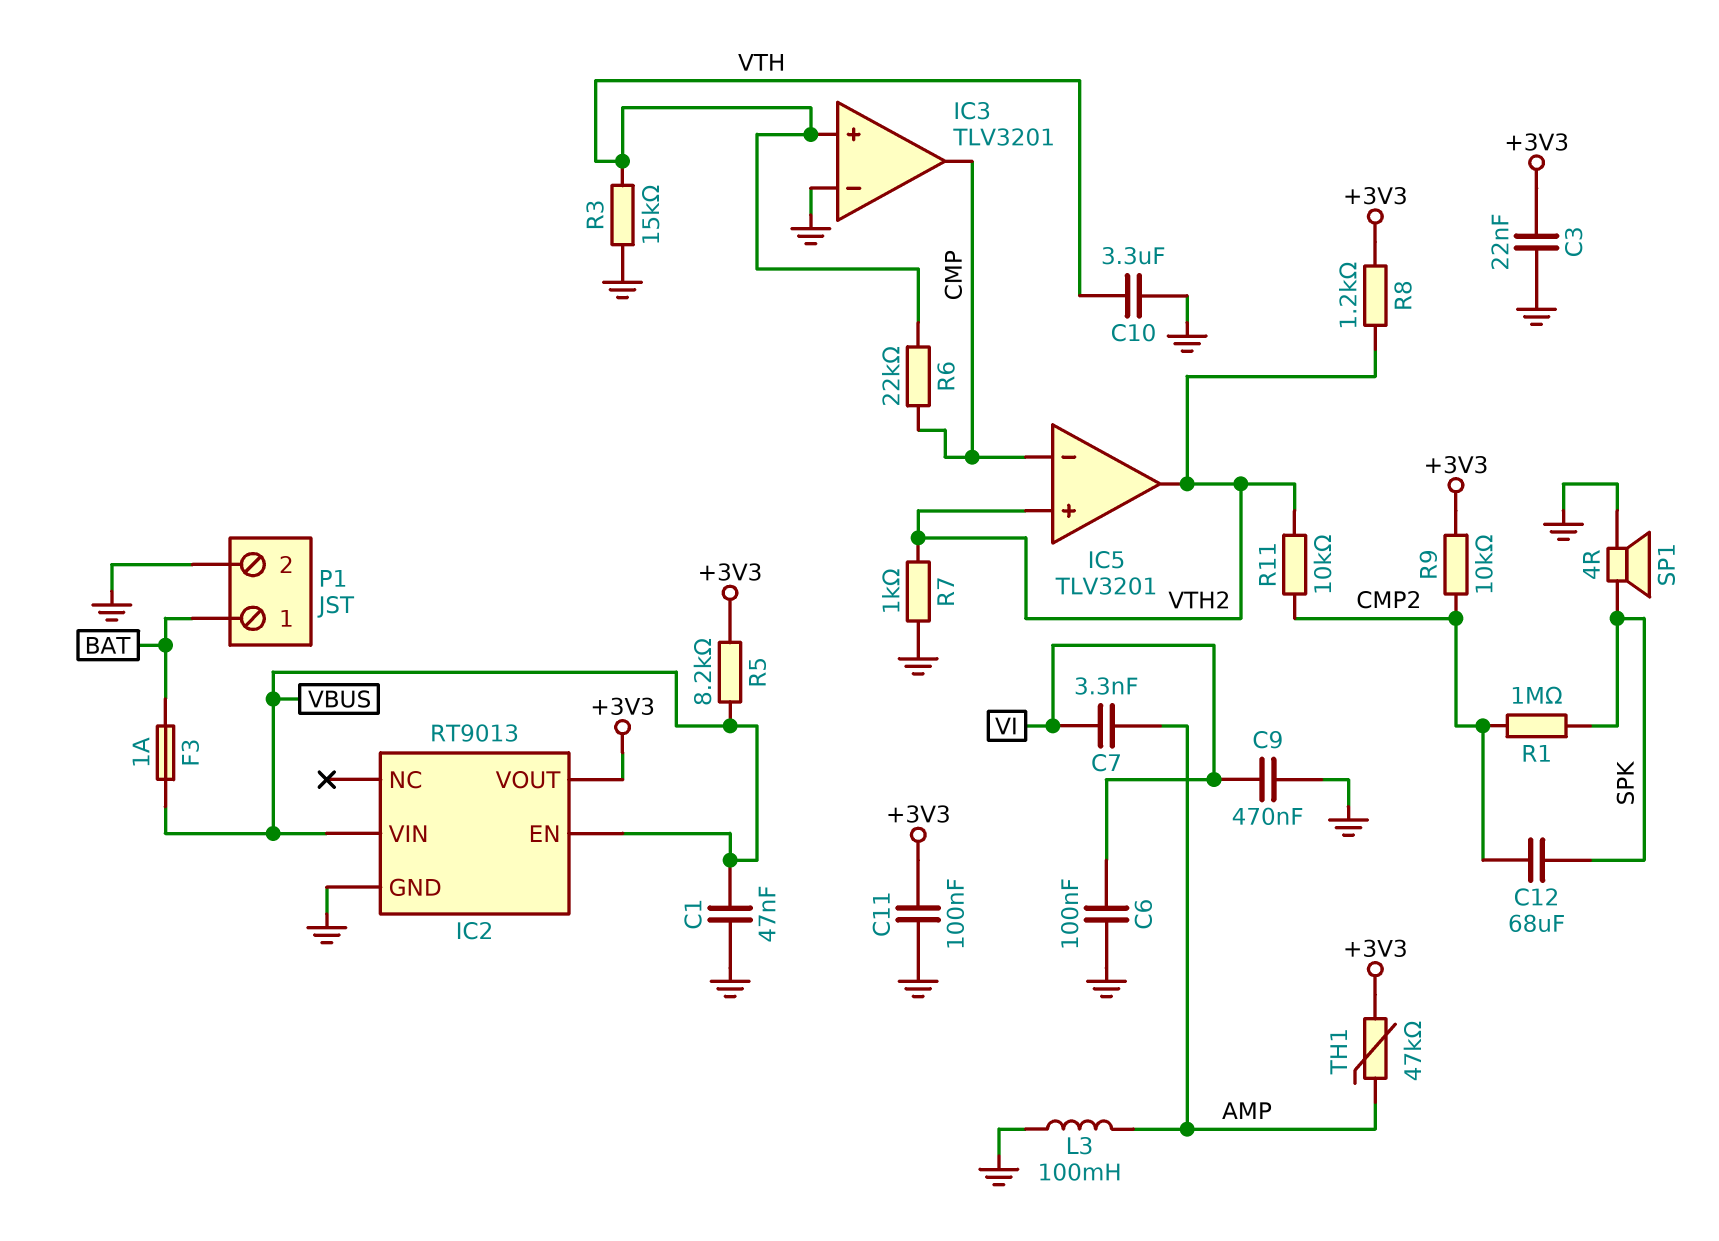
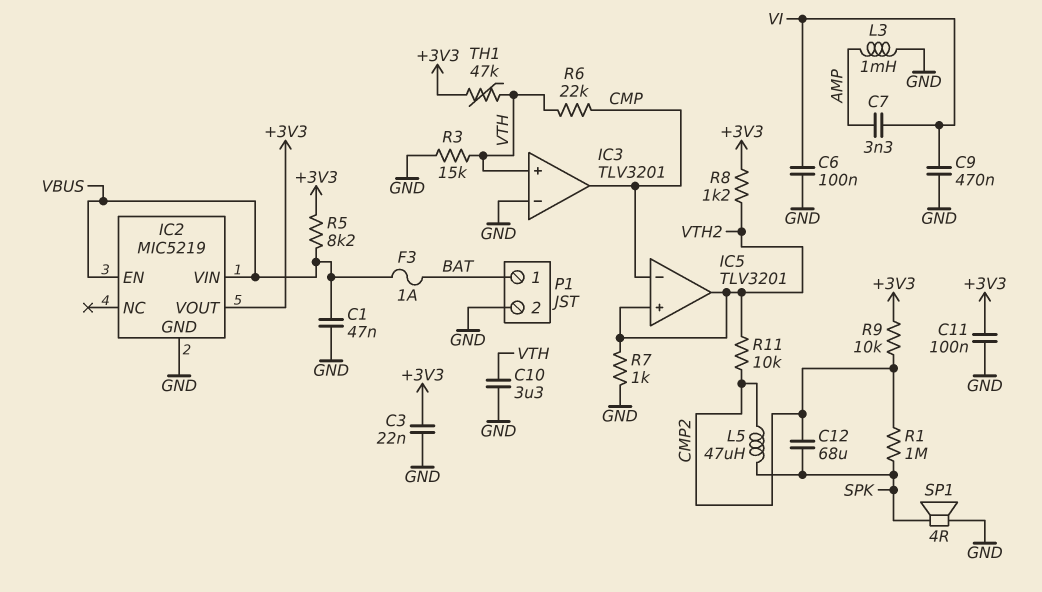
IC2: RT9013 -> MIC5219
L3: 100mH (AMP, GND) -> 1mH (AMP, GND)
L5: none -> 47uH (CMP2, SPK)
TH1: 47k (+3V3, AMP) -> 47k (+3V3, VTH)

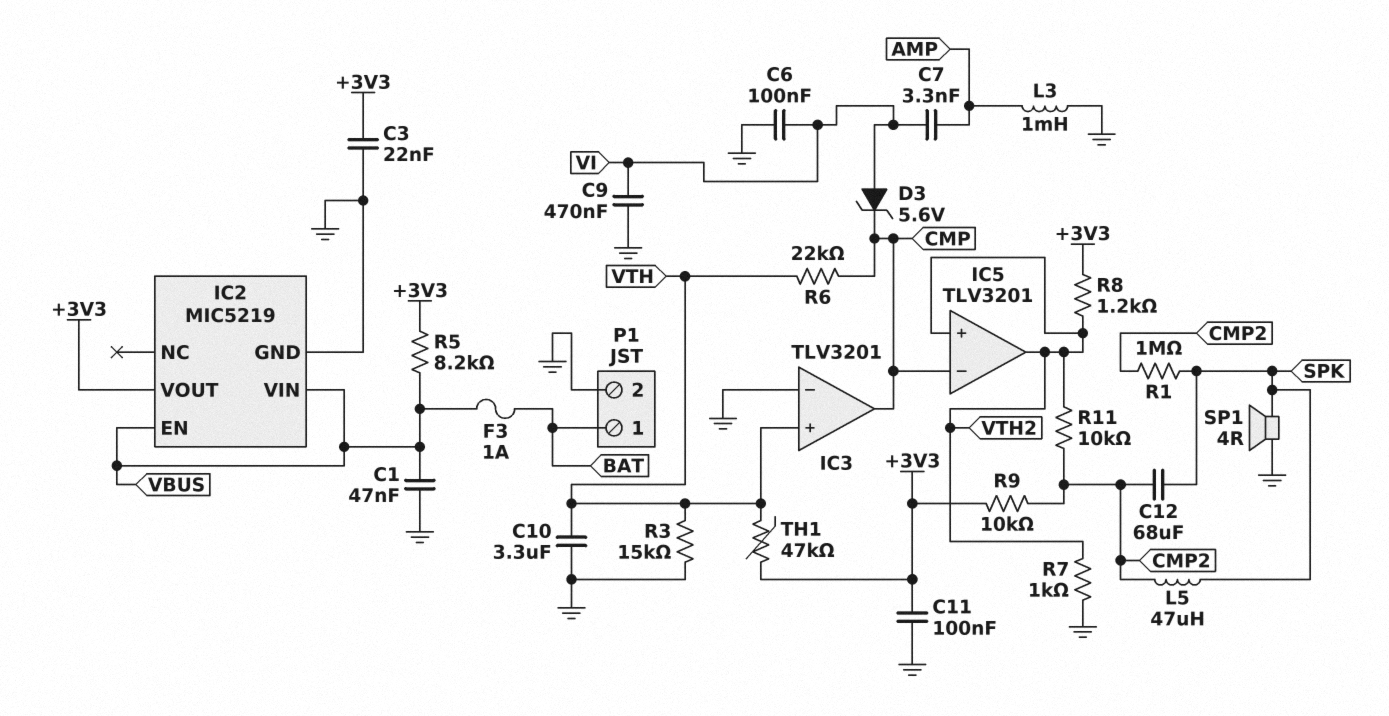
D3: none -> zener 5.6V (A VI, K CMP)

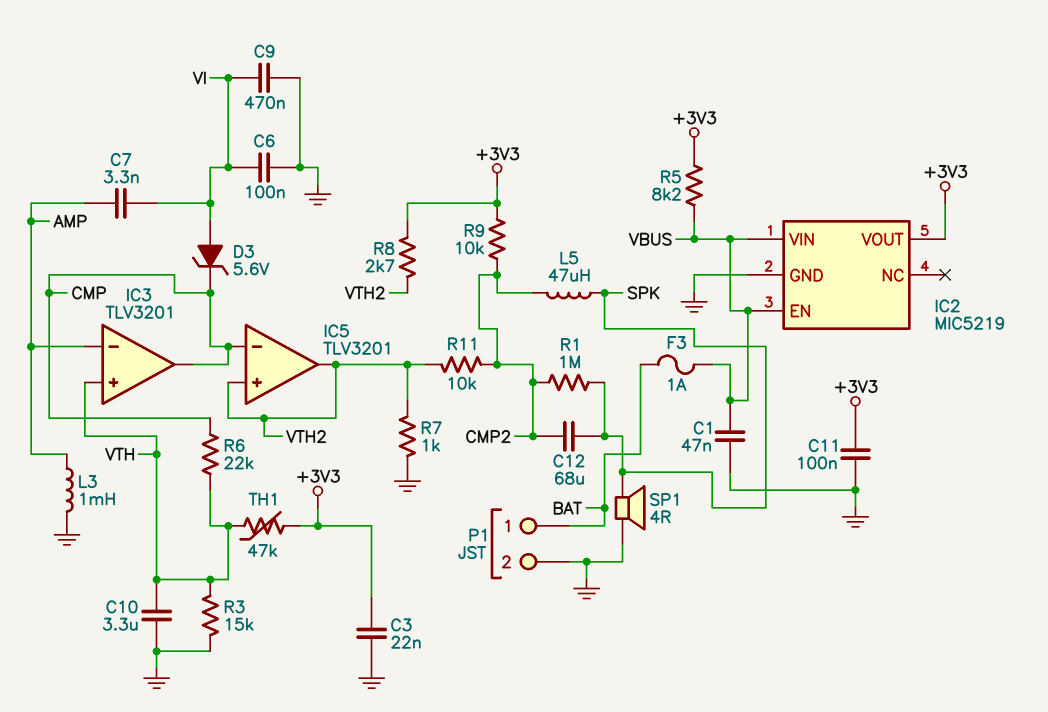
IC3 pin in-: GND -> AMP
R8: 1.2k (+3V3, VTH2) -> 2.7k (+3V3, VTH2)

